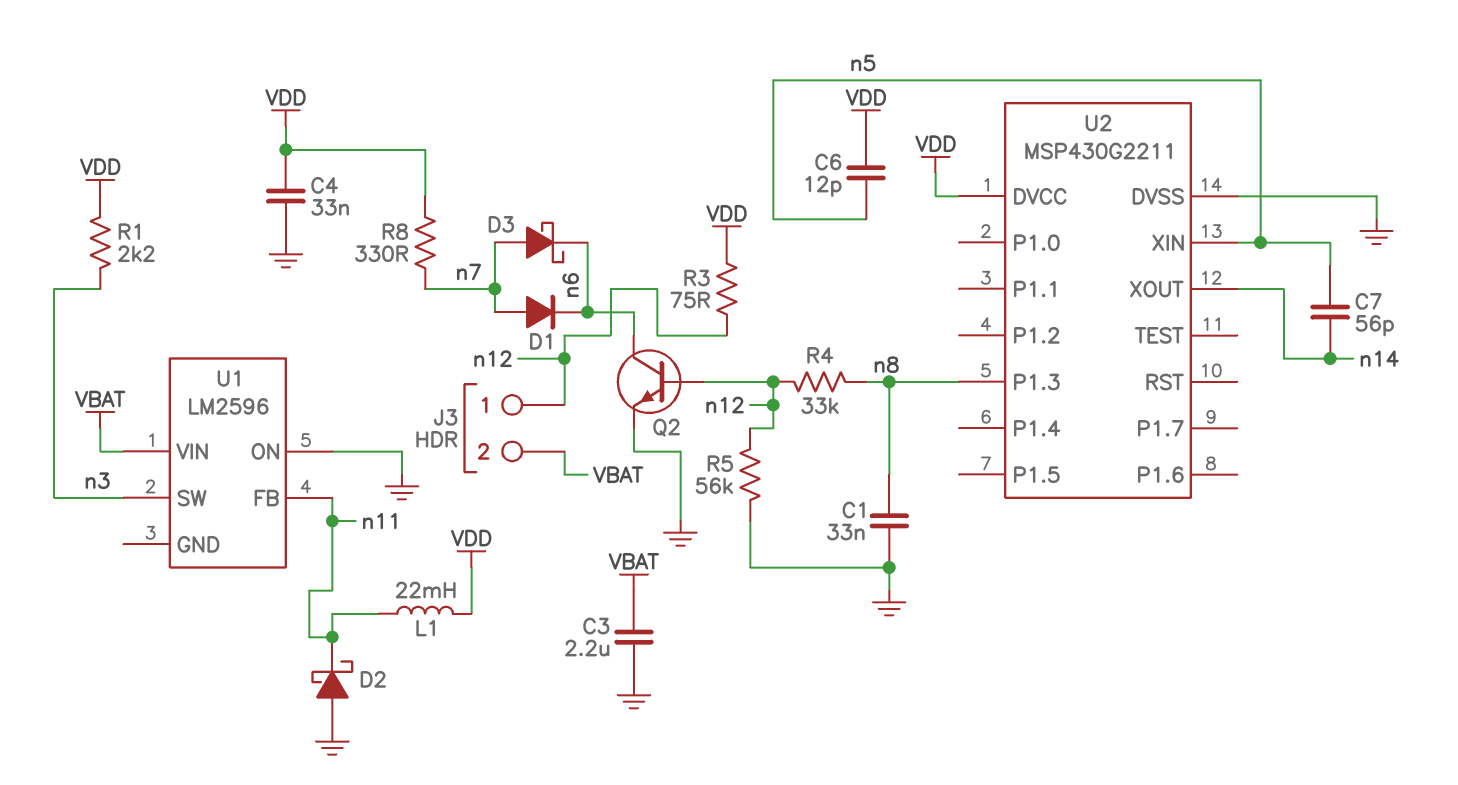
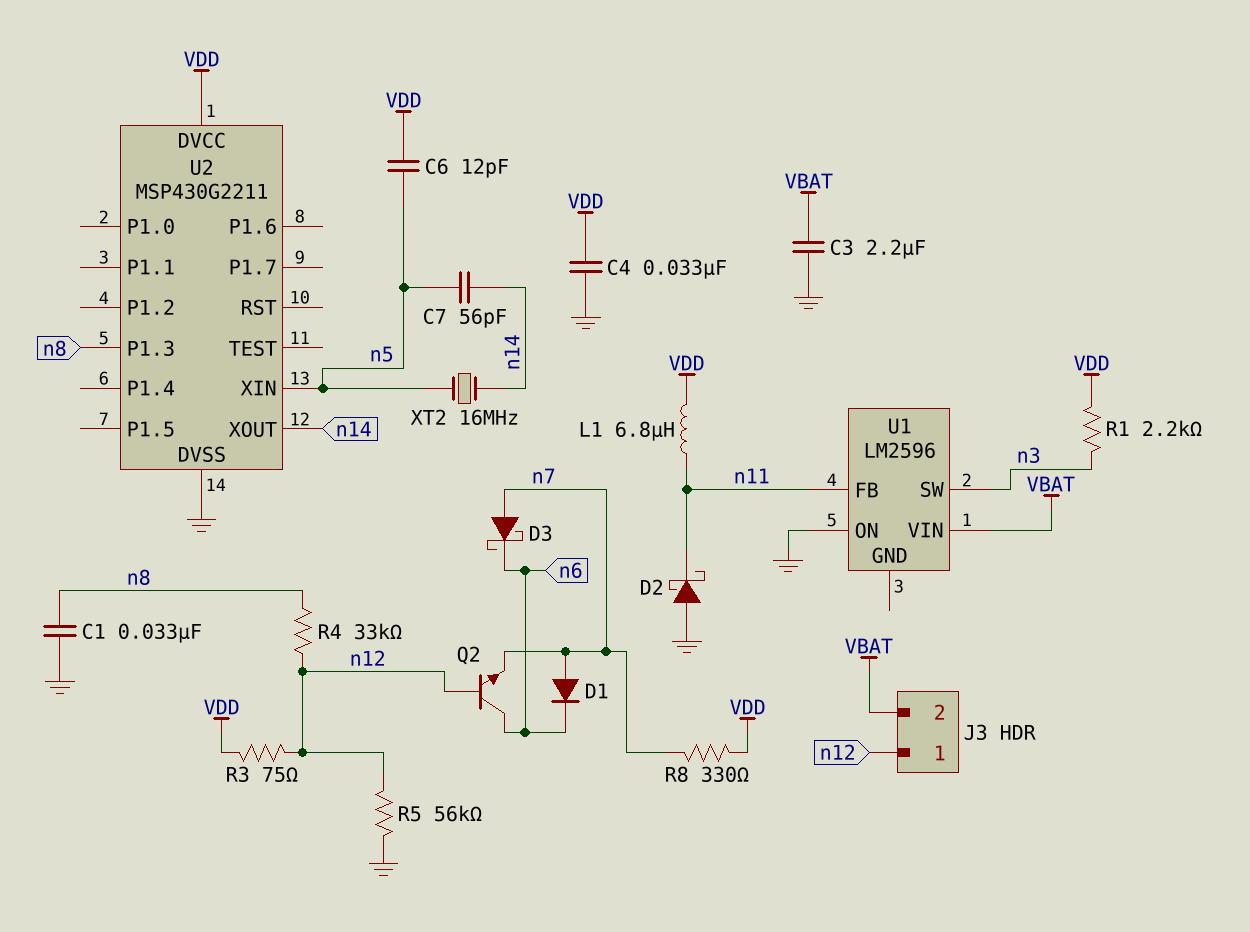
L1: 22mH (VDD, n11) -> 6.8uH (VDD, n11)
Q2: NPN (B n12, C n6, E GND) -> NPN (B n12, C n6, E n7)
XT2: none -> 16MHz (n5, n14)

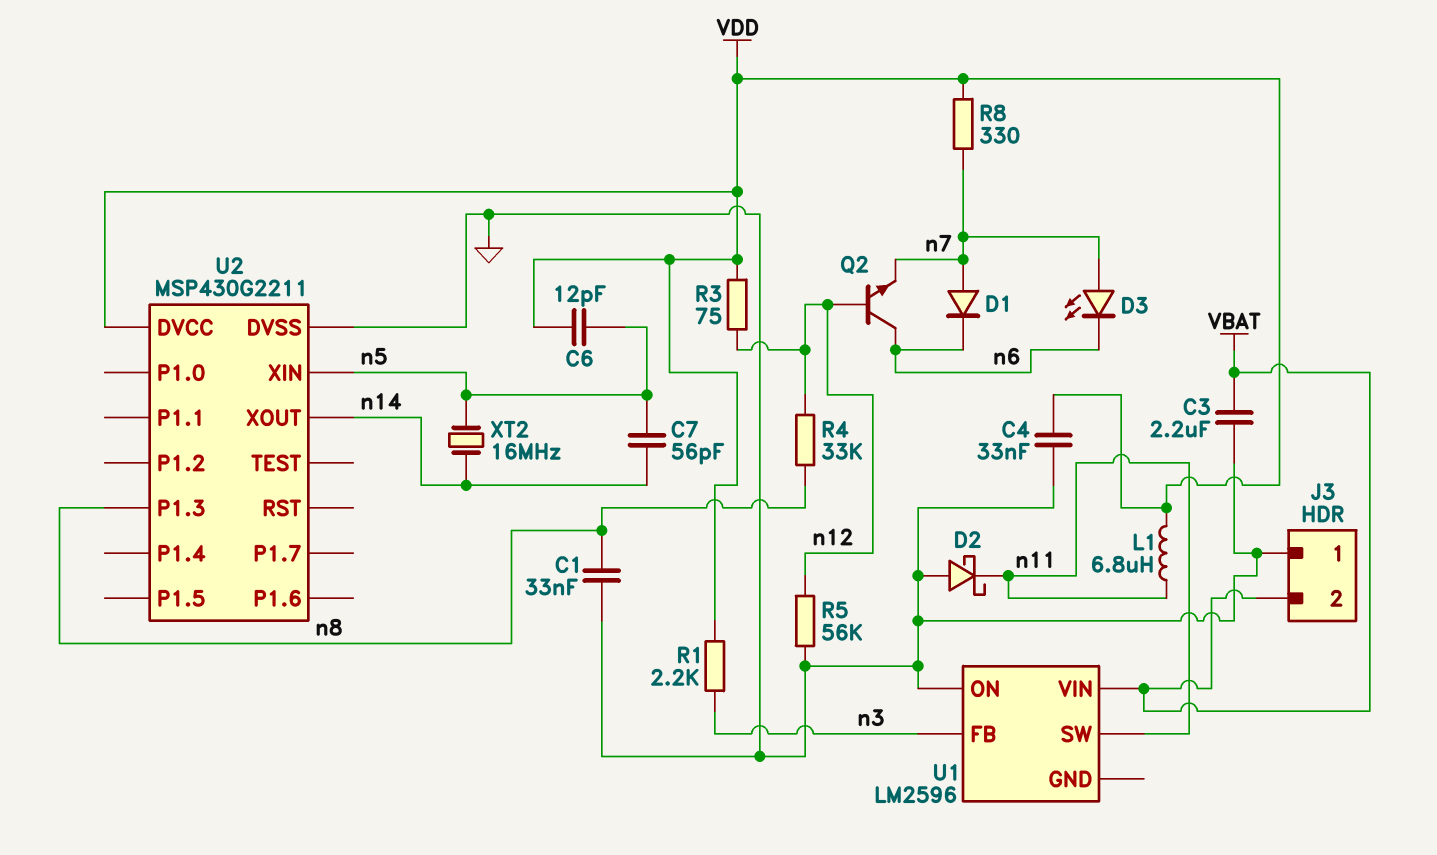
D3: schottky (A n7, K n6) -> LED (A n7, K n6)
J3 pin 1: n12 -> GND
U1 pin FB: n11 -> n3
U1 pin SW: n3 -> n11

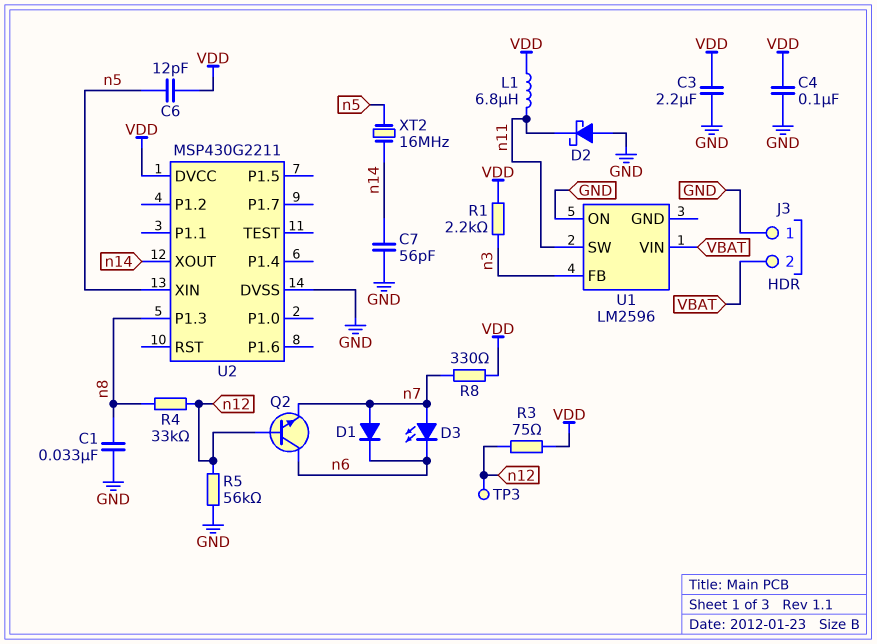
C3: 2.2uF (GND, VBAT) -> 2.2uF (GND, VDD)
C4: 33nF (GND, VDD) -> 100nF (GND, VDD)
C7: 56pF (n5, n14) -> 56pF (GND, n14)
TP3: none -> test point (n12)

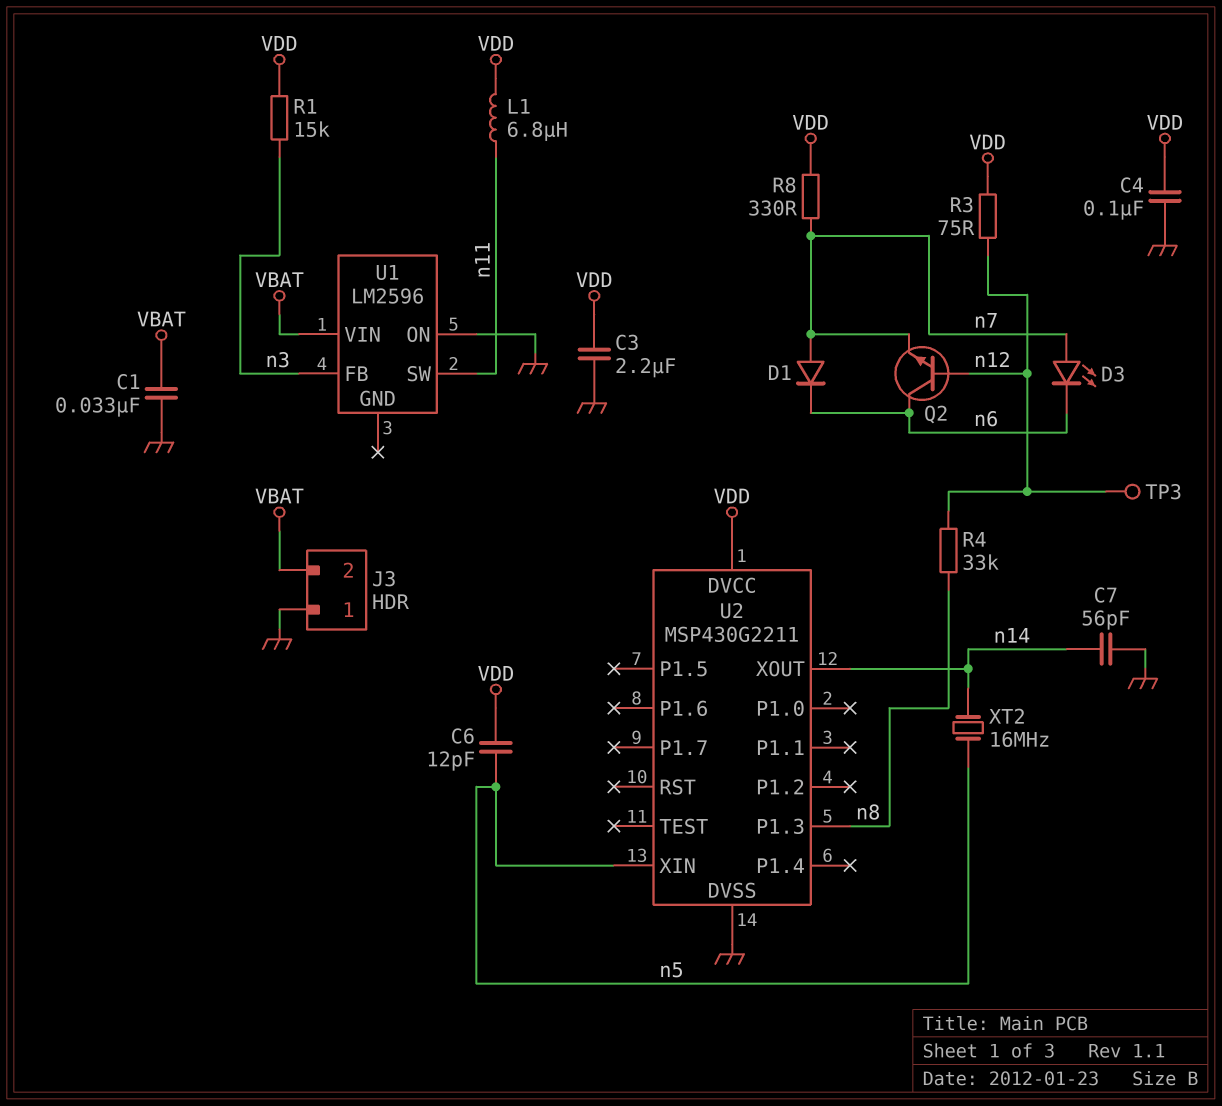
C1: 33nF (GND, n8) -> 33nF (GND, VBAT)
D2: schottky (A GND, K n11) -> none
R1: 2.2k (VDD, n3) -> 15k (VDD, n3)
R5: 56k (GND, n12) -> none

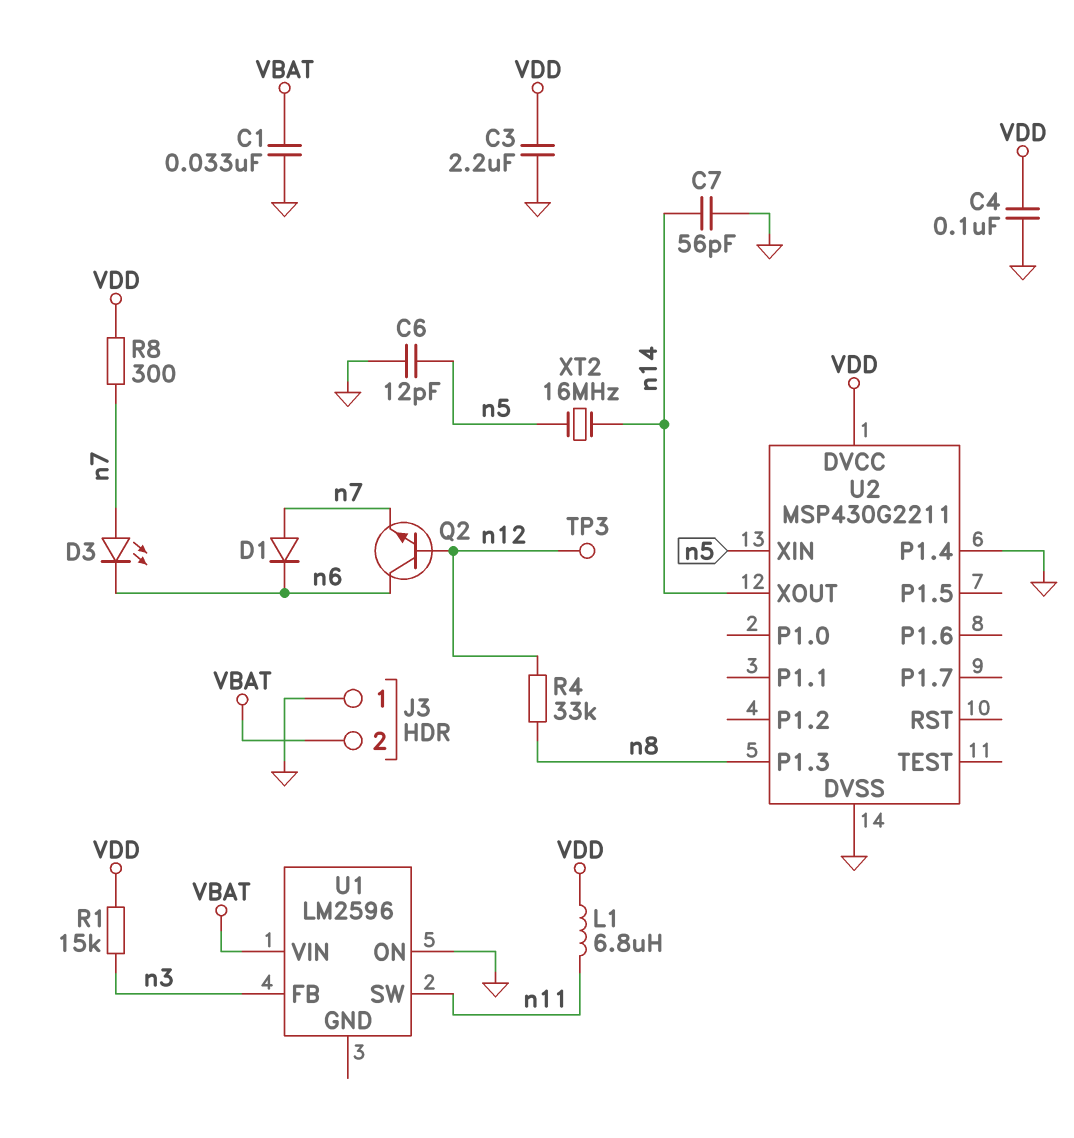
C6: 12pF (VDD, n5) -> 12pF (GND, n5)
R3: 75 (VDD, n12) -> none
R8: 330 (VDD, n7) -> 300 (VDD, n7)
U2 pin P1.4: none -> GND

